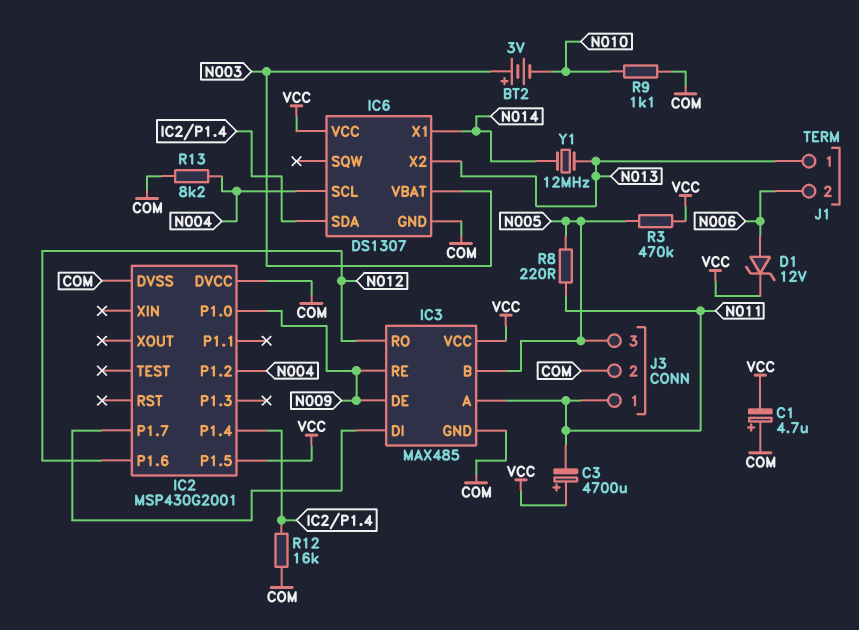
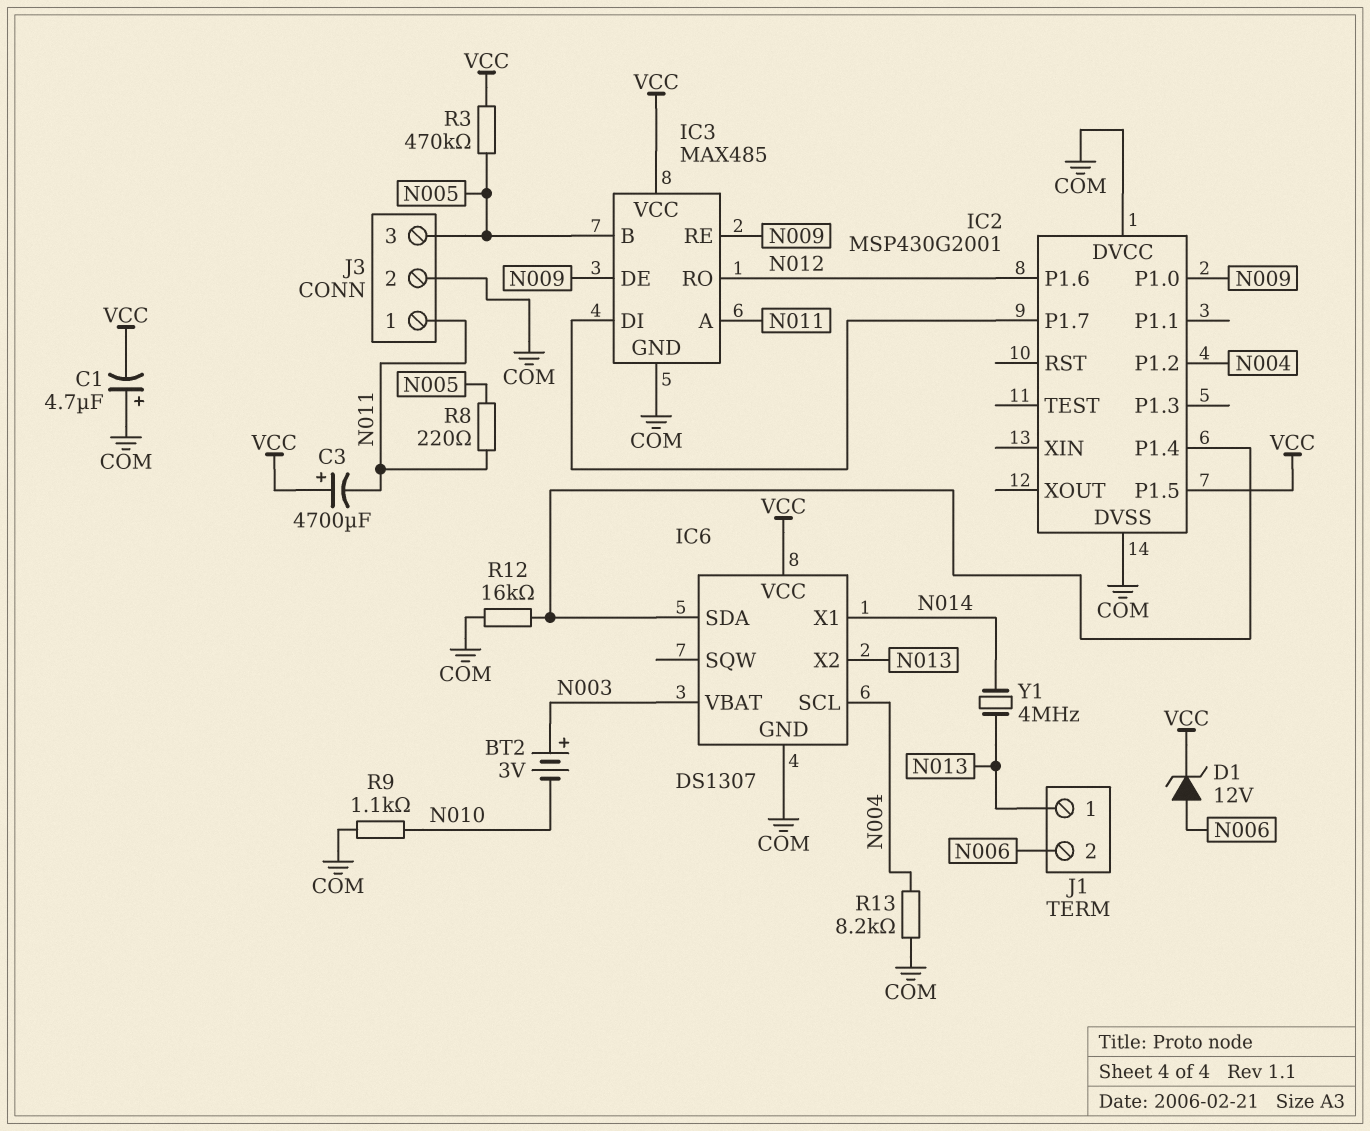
Y1: 12MHz (N013, N014) -> 4MHz (N013, N014)

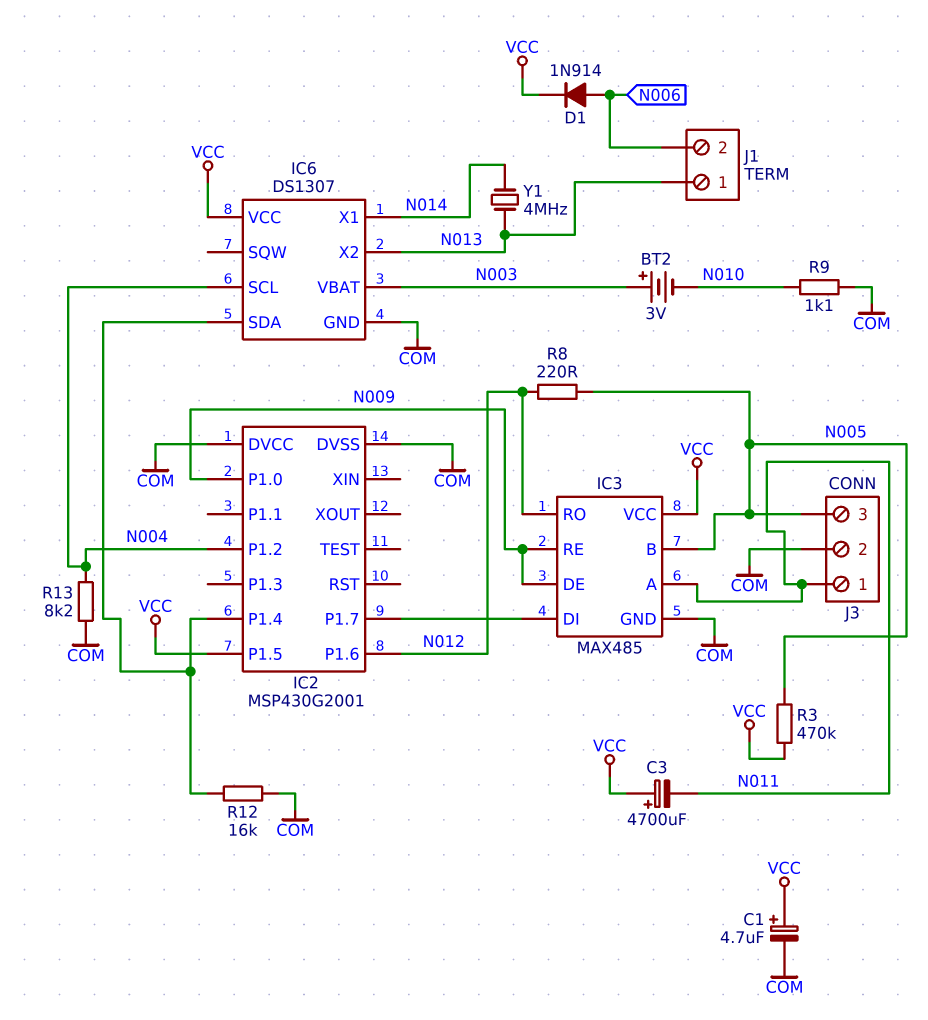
C1: 4.7uF (plus COM, minus VCC) -> 4.7uF (plus VCC, minus COM)
D1: zener 12V (A N006, K VCC) -> diode 1N914 (A N006, K VCC)
R8: 220 (N005, N011) -> 220 (N005, N012)

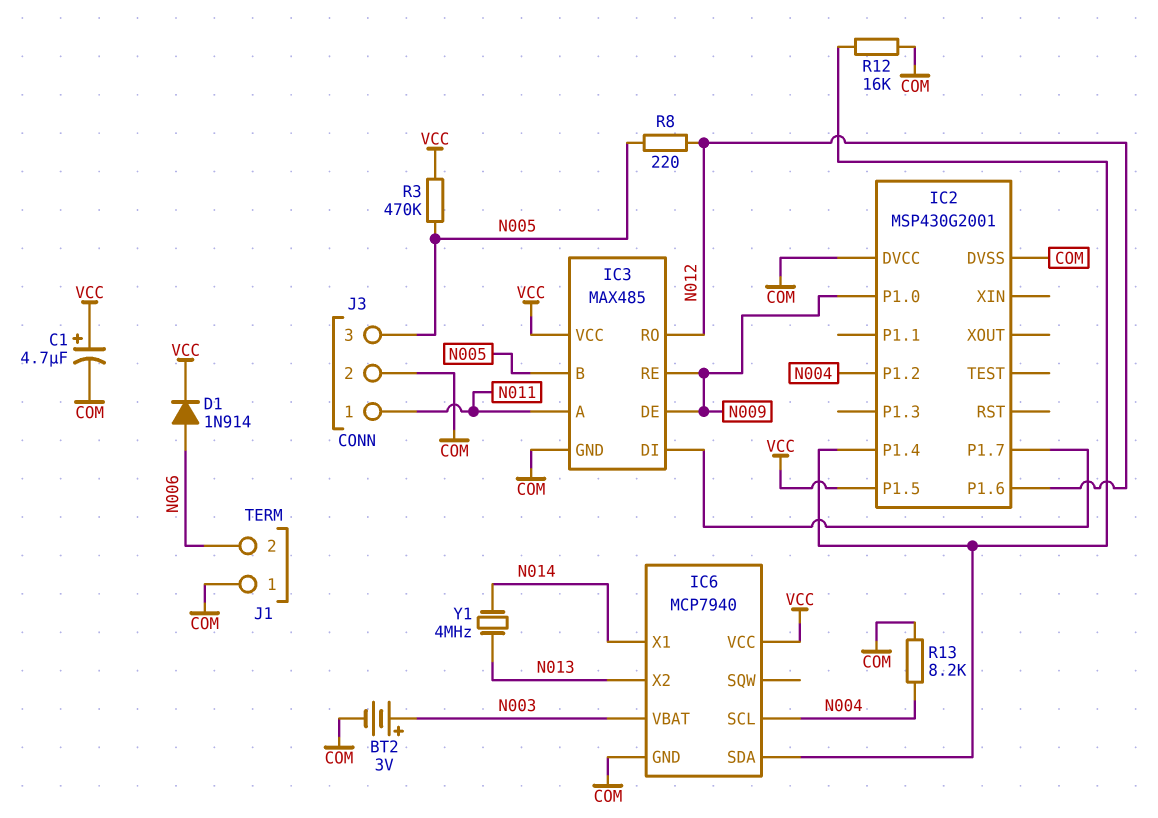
BT2: 3V (plus N003, minus N010) -> 3V (plus N003, minus COM)
C3: 4700uF (plus VCC, minus N011) -> none
IC6: DS1307 -> MCP7940
J1 pin 1: N013 -> COM
R9: 1.1k (COM, N010) -> none

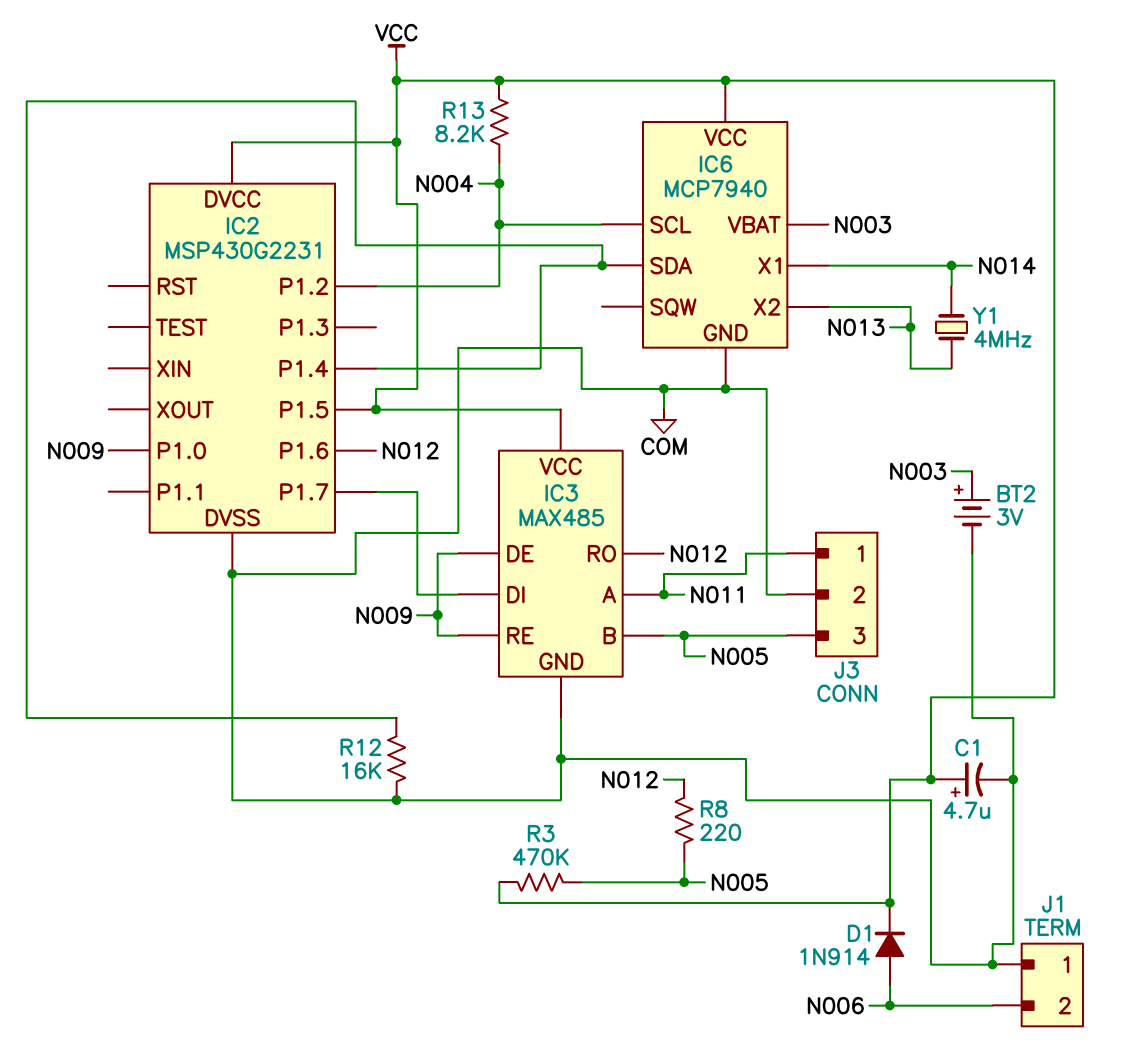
IC2: MSP430G2001 -> MSP430G2231
IC2 pin DVCC: COM -> VCC
R13: 8.2k (COM, N004) -> 8.2k (N004, VCC)

